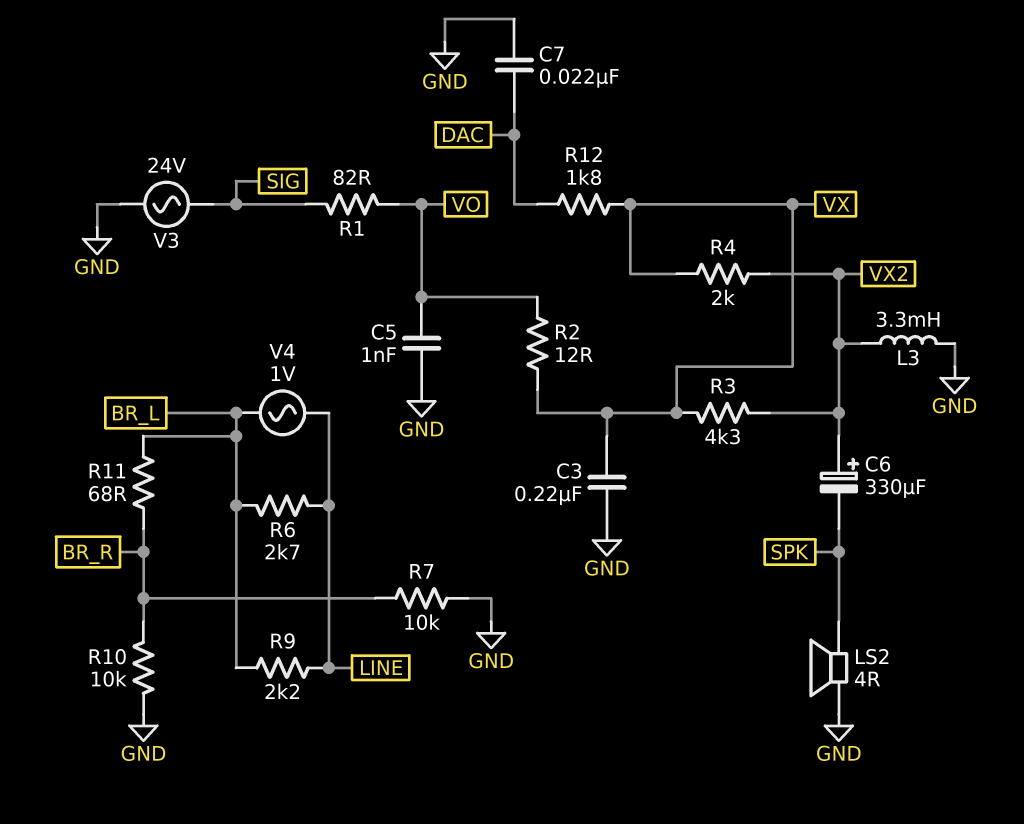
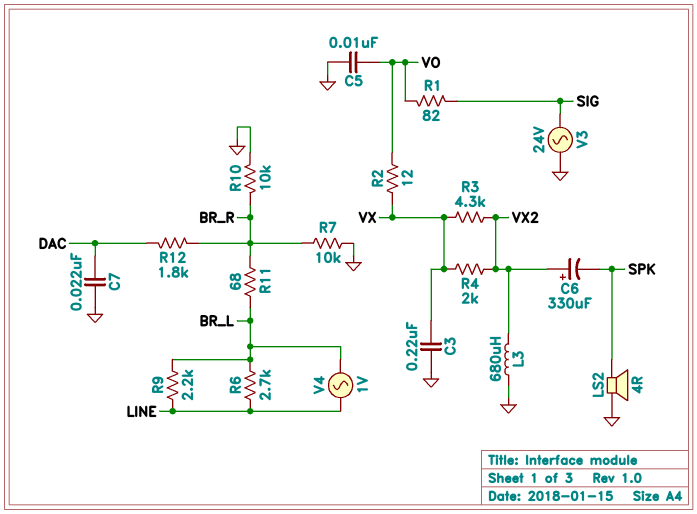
C5: 1nF (GND, VO) -> 10nF (GND, VO)
L3: 3.3mH (GND, VX2) -> 680uH (GND, VX2)
R12: 1.8k (DAC, VX) -> 1.8k (BR_R, DAC)

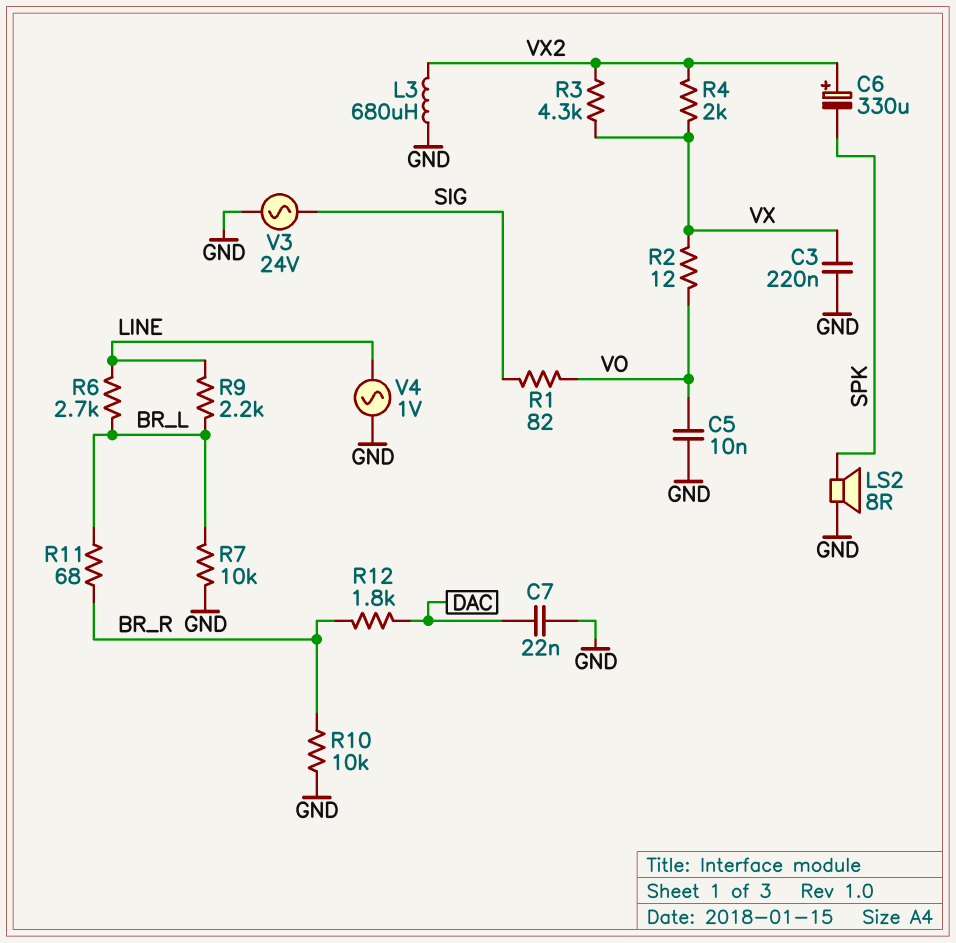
LS2: speaker 4R (GND, SPK) -> speaker 8R (GND, SPK)
R7: 10k (BR_R, GND) -> 10k (BR_L, GND)
V4: AC 1V (BR_L, LINE) -> AC 1V (GND, LINE)

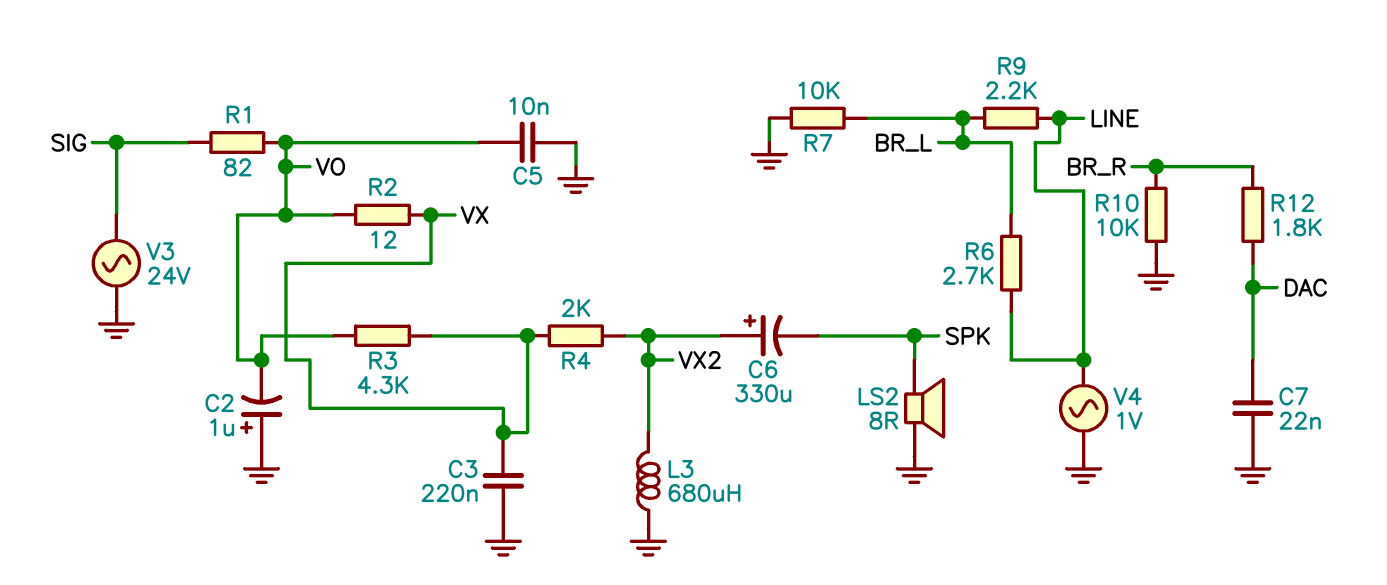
C2: none -> 1uF (plus GND, minus VO)
R3: 4.3k (VX, VX2) -> 4.3k (VO, VX)
R11: 68 (BR_L, BR_R) -> none

